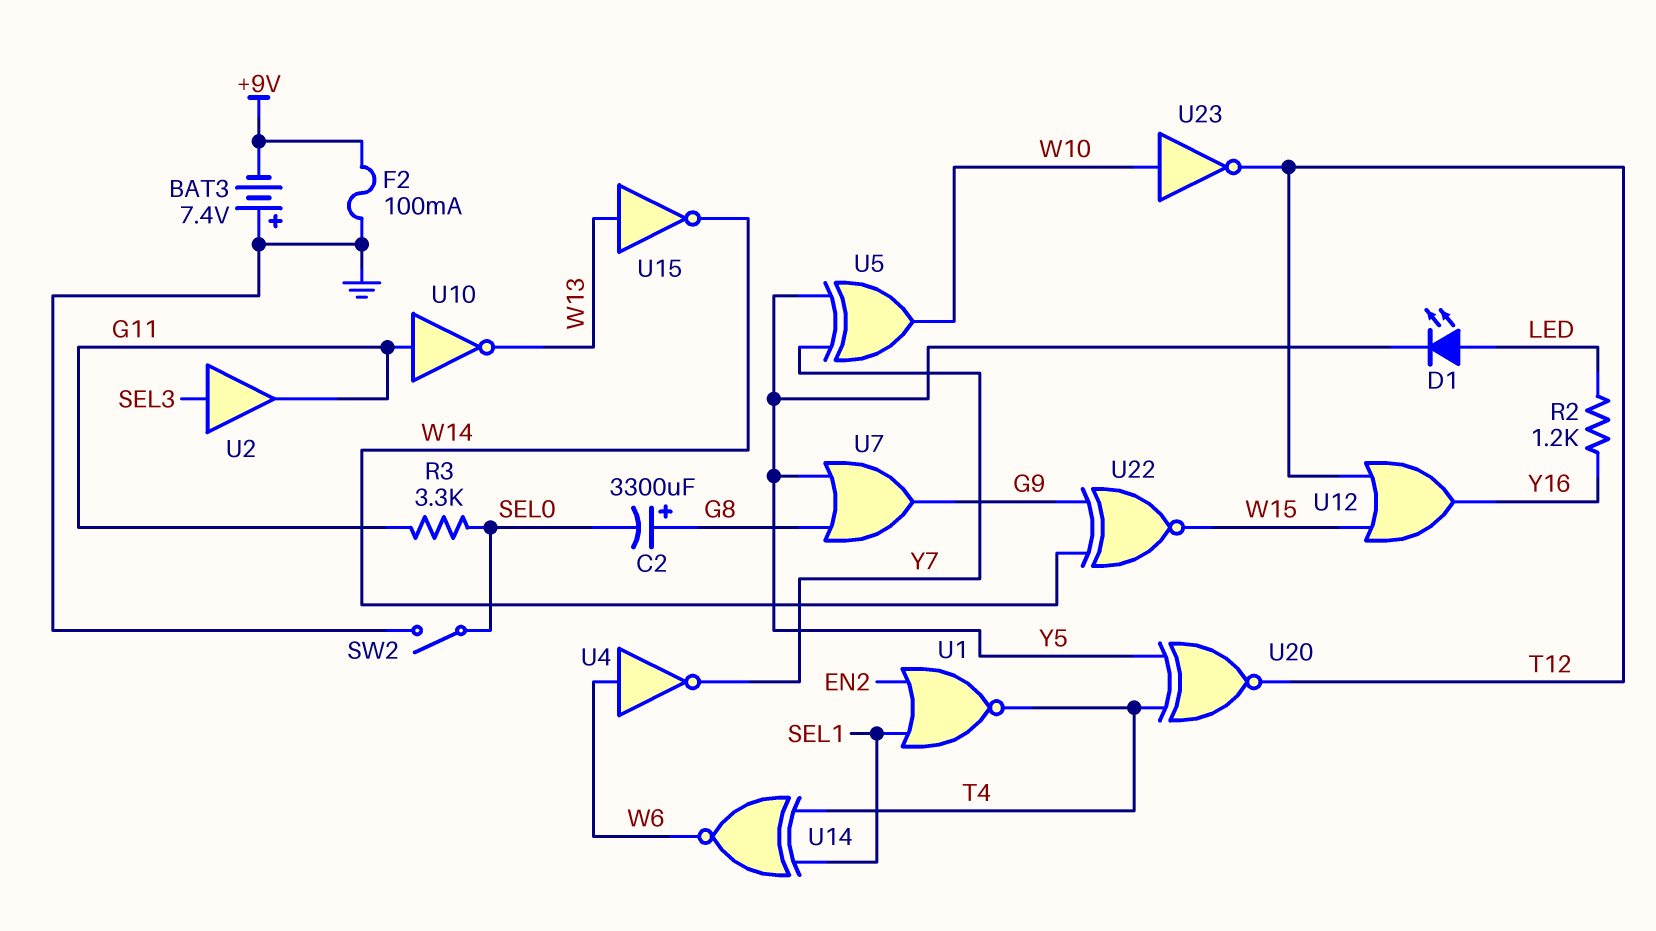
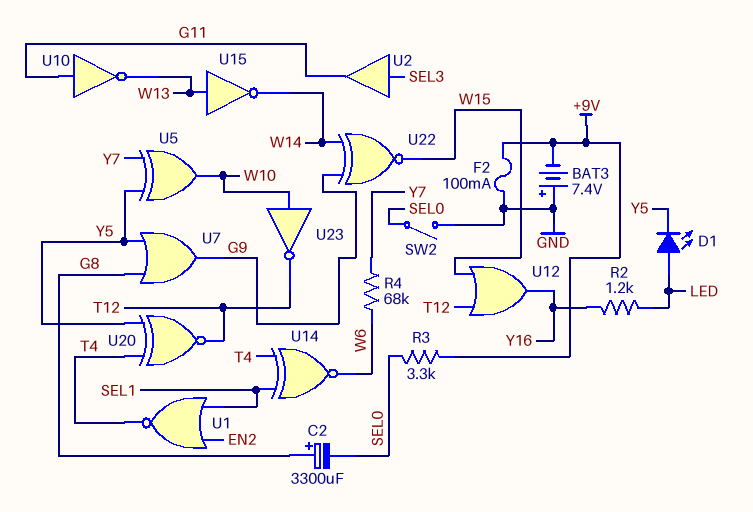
R3: 3.3k (G11, SEL0) -> 3.3k (+9V, SEL0)
R4: none -> 68k (W6, Y7)
U4: NOT (in W6, out Y7) -> none

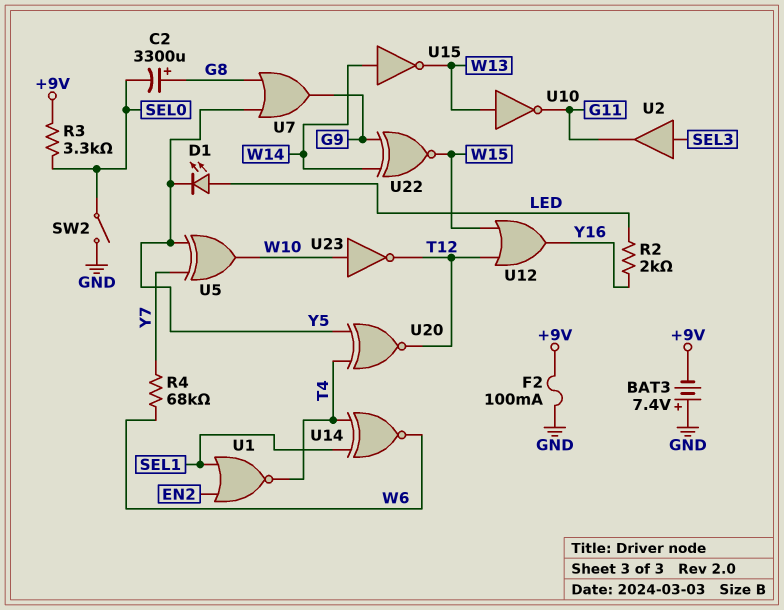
R2: 1.2k (LED, Y16) -> 2k (LED, Y16)
U10: NOT (in G11, out W13) -> NOT (in W13, out G11)
U15: NOT (in W13, out W14) -> NOT (in W14, out W13)

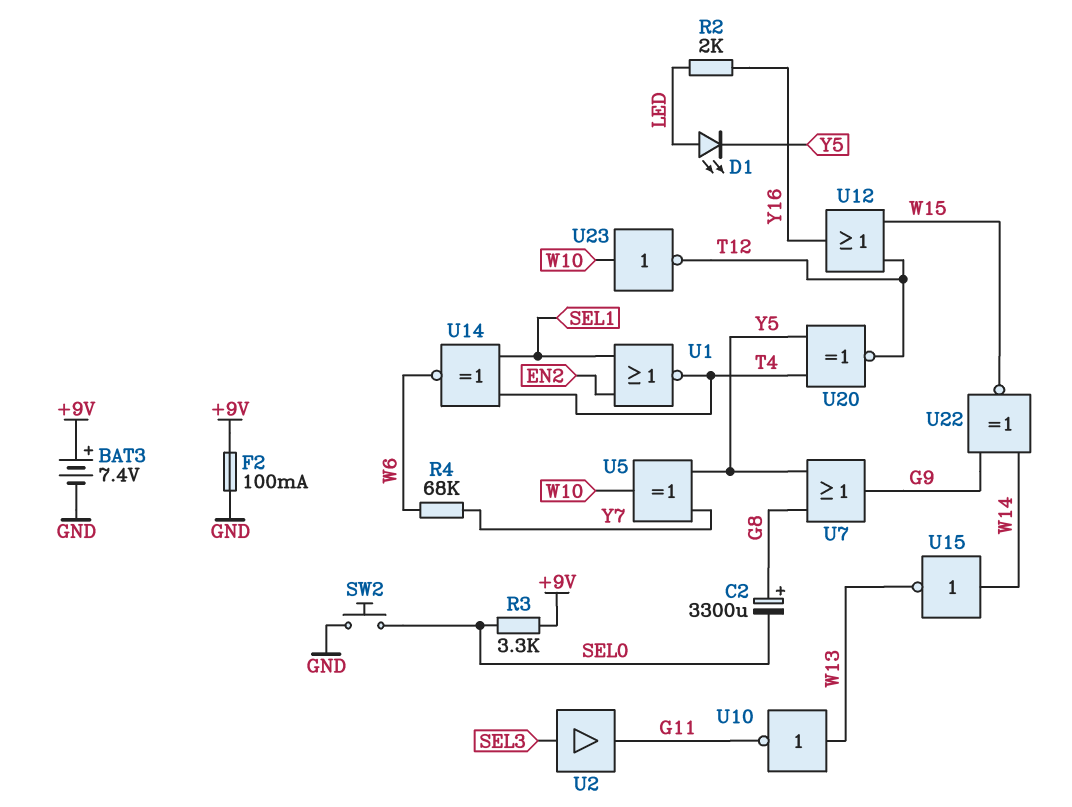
BAT3: 7.4V (plus GND, minus +9V) -> 7.4V (plus +9V, minus GND)
SW2: switch (GND, SEL0) -> button (GND, SEL0)

